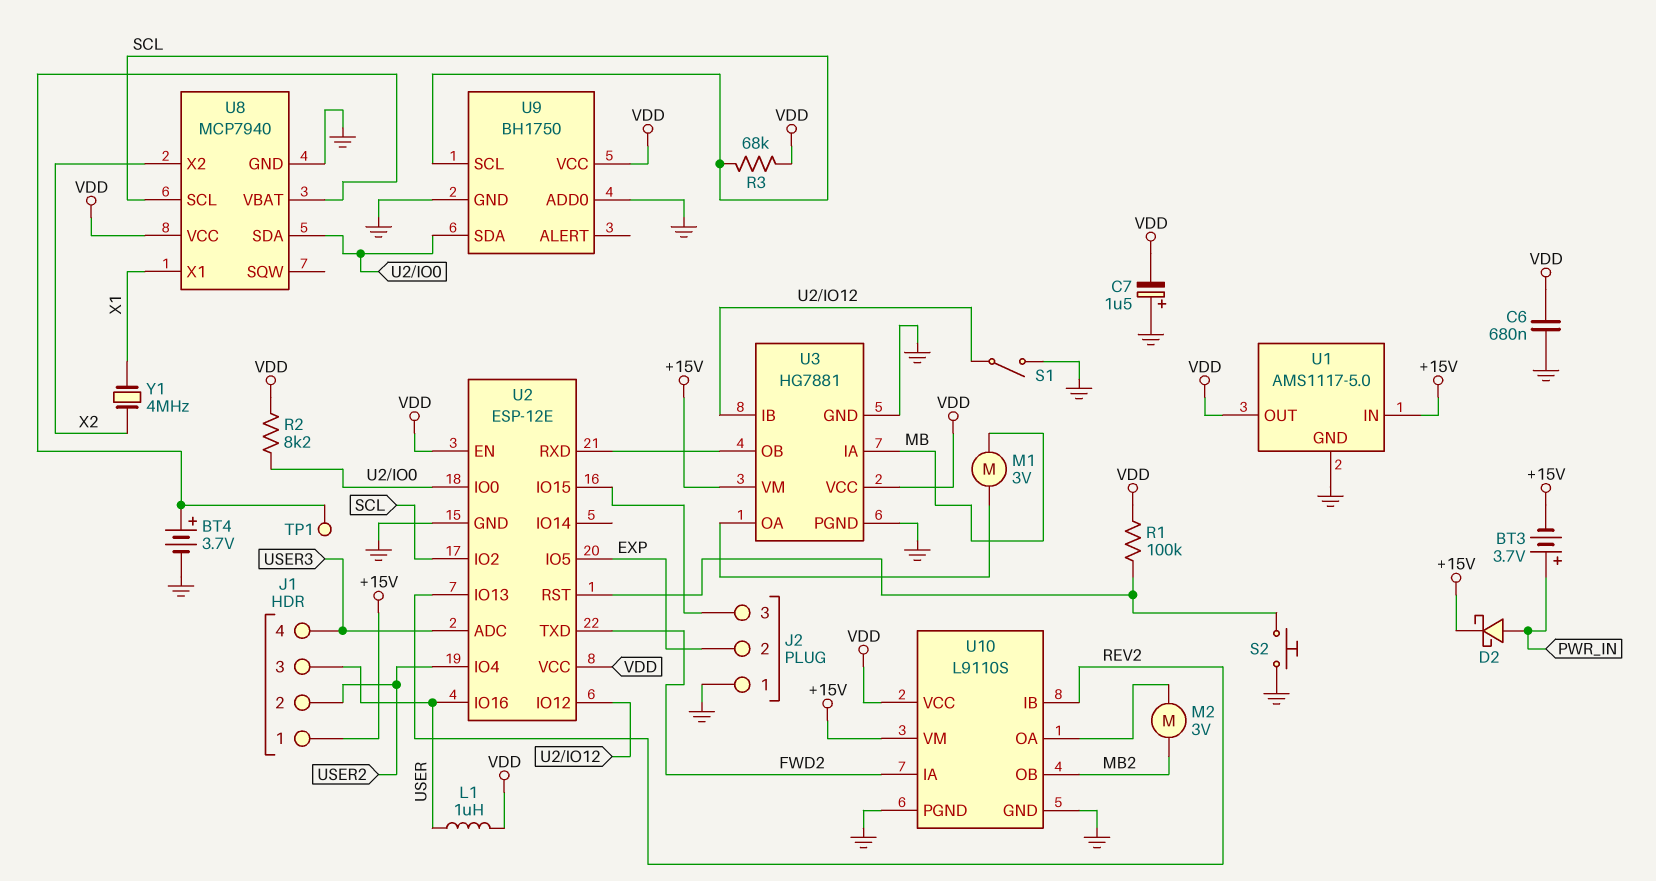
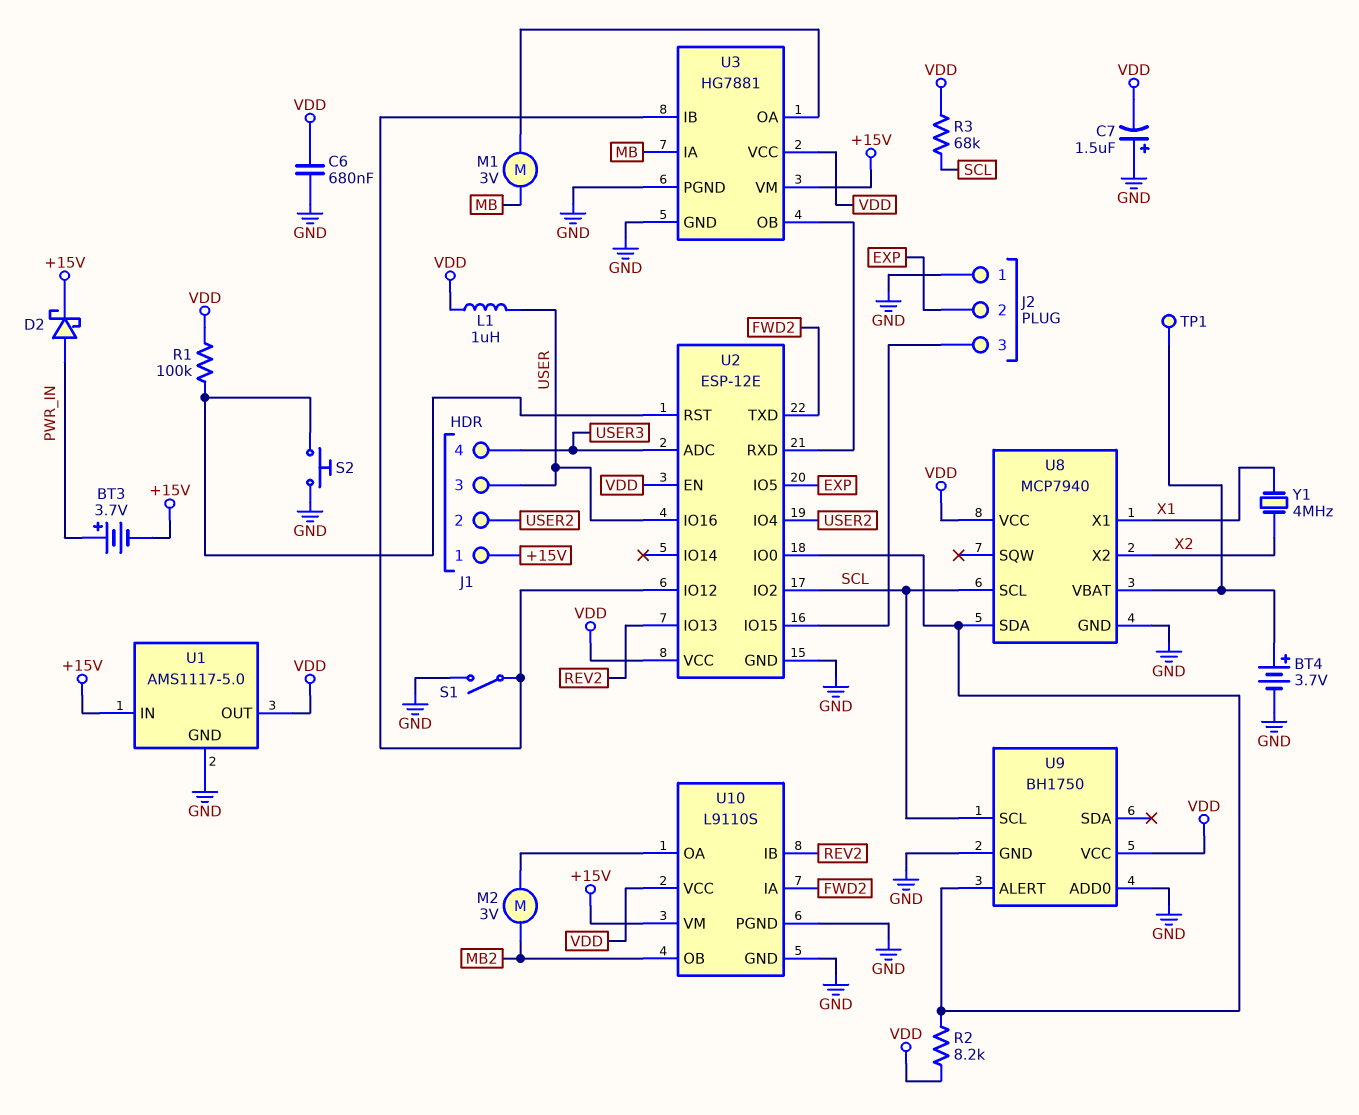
U9 pin ALERT: none -> U2/IO0
U9 pin SDA: U2/IO0 -> none

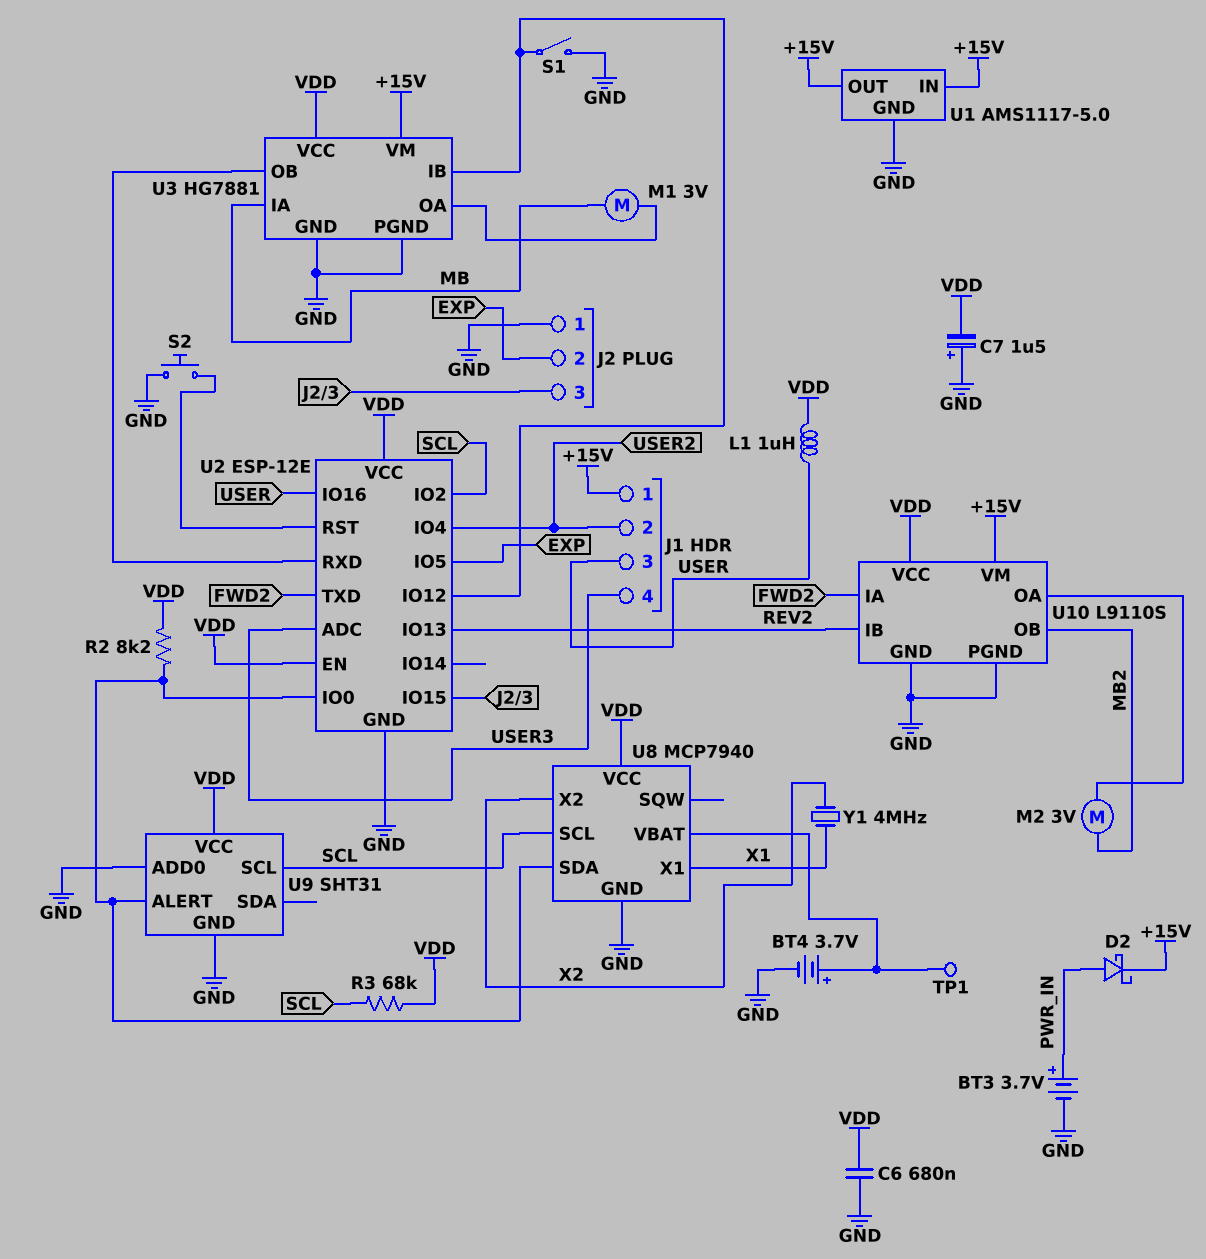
BT3: 3.7V (plus PWR_IN, minus +15V) -> 3.7V (plus PWR_IN, minus GND)
R1: 100k (U2/RST, VDD) -> none
U1 pin OUT: VDD -> +15V
U9: BH1750 -> SHT31

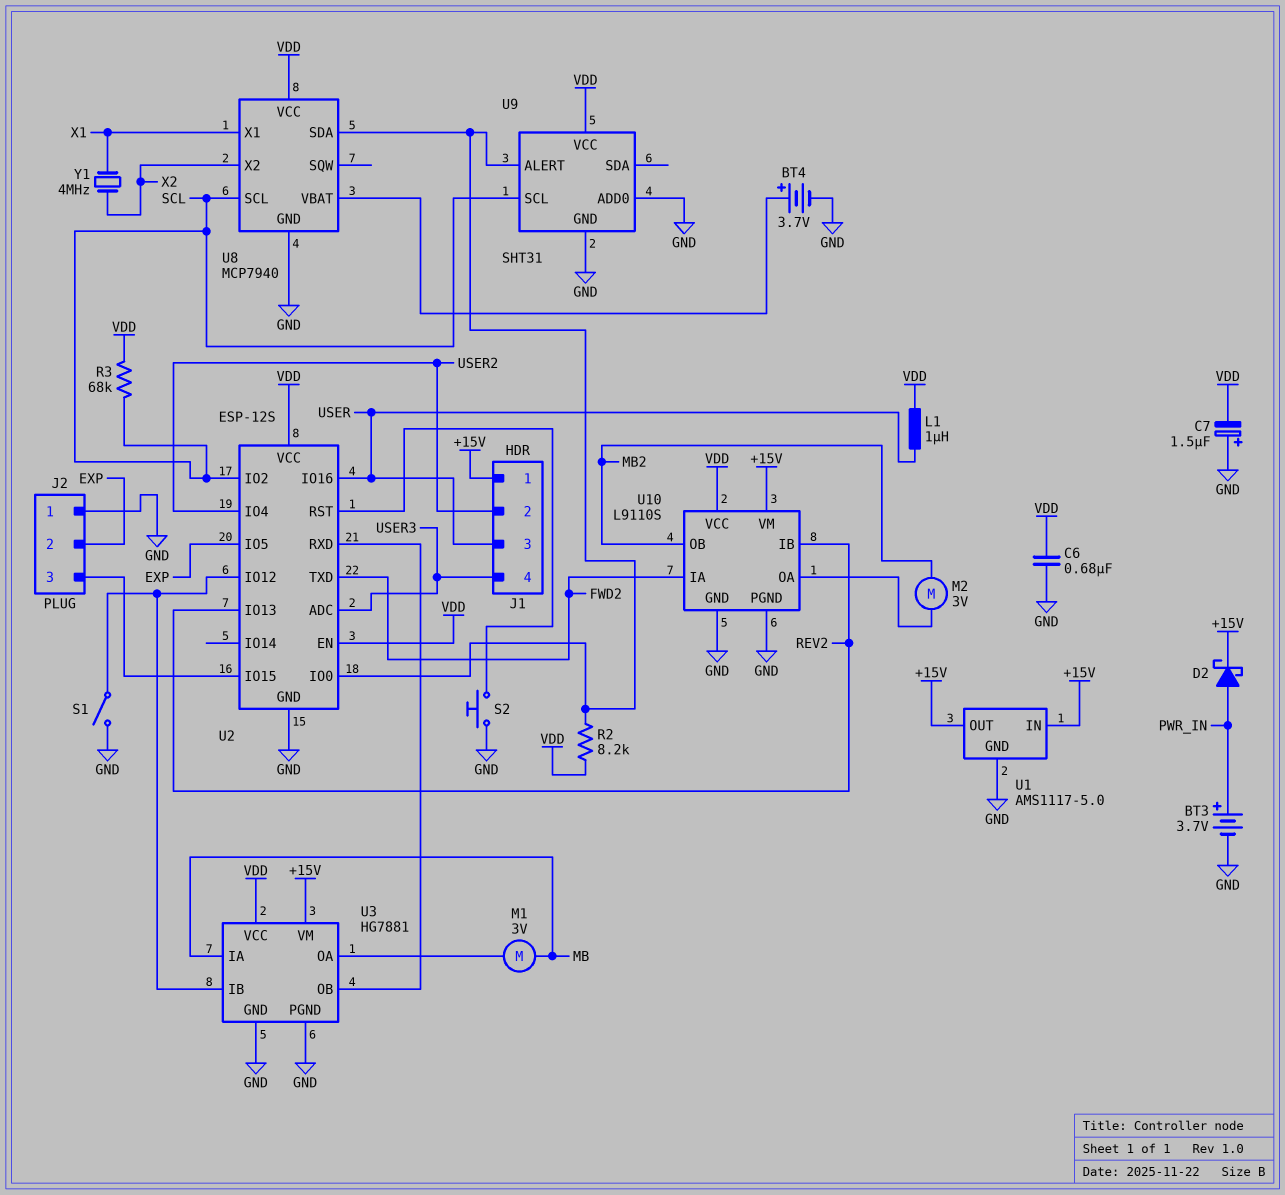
TP1: test point (U8/VBAT) -> none
U2: ESP-12E -> ESP-12S

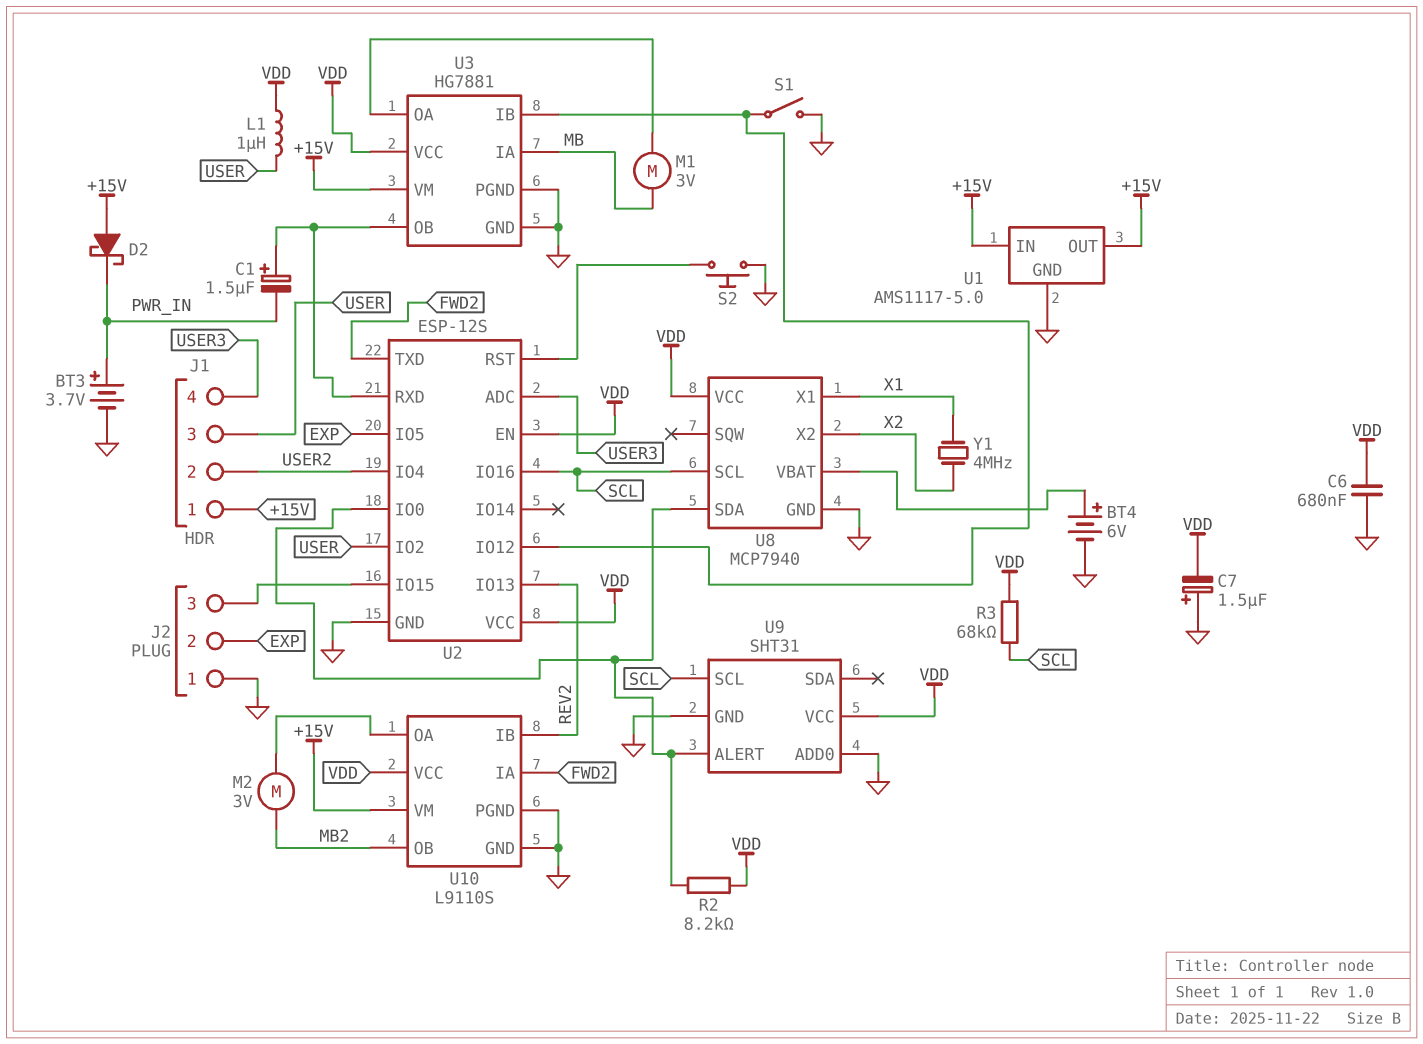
BT4: 3.7V (plus U8/VBAT, minus GND) -> 6V (plus U8/VBAT, minus GND)
C1: none -> 1.5uF (plus U2/RXD, minus PWR_IN)
D2: schottky (A PWR_IN, K +15V) -> schottky (A +15V, K PWR_IN)
U2 pin IO2: SCL -> USER
U2 pin IO16: USER -> SCL

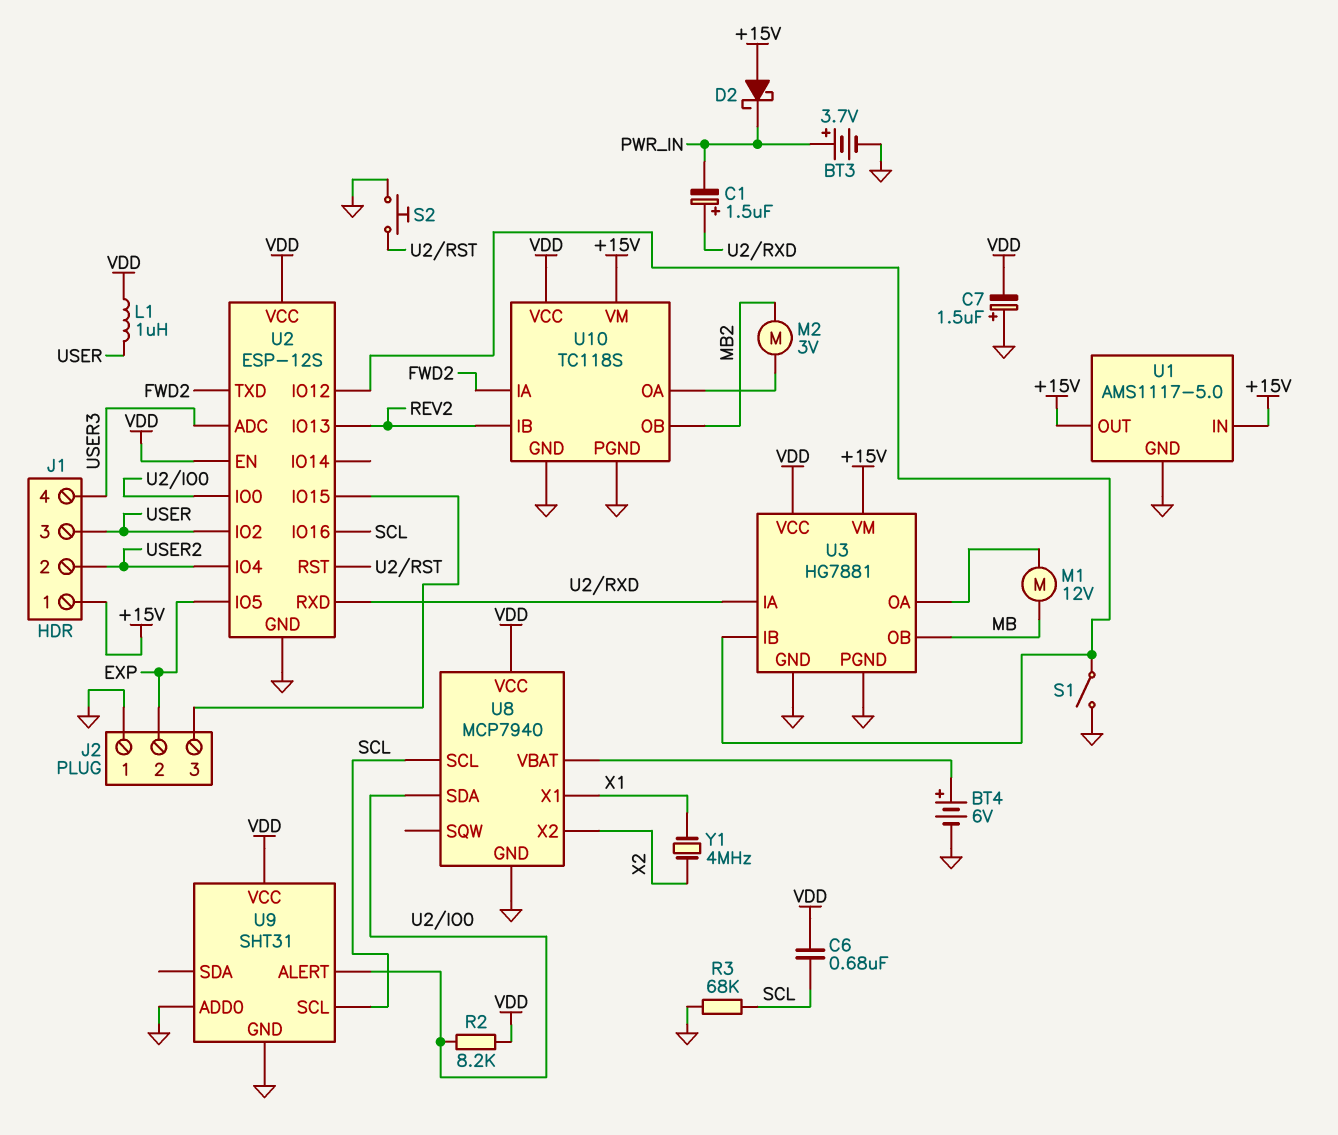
C6: 680nF (GND, VDD) -> 680nF (SCL, VDD)
M1: motor 3V (MB, U3/OA) -> motor 12V (MB, U3/OA)
R3: 68k (SCL, VDD) -> 68k (GND, SCL)
U3 pin IA: MB -> U2/RXD
U3 pin OB: U2/RXD -> MB
U10: L9110S -> TC118S

